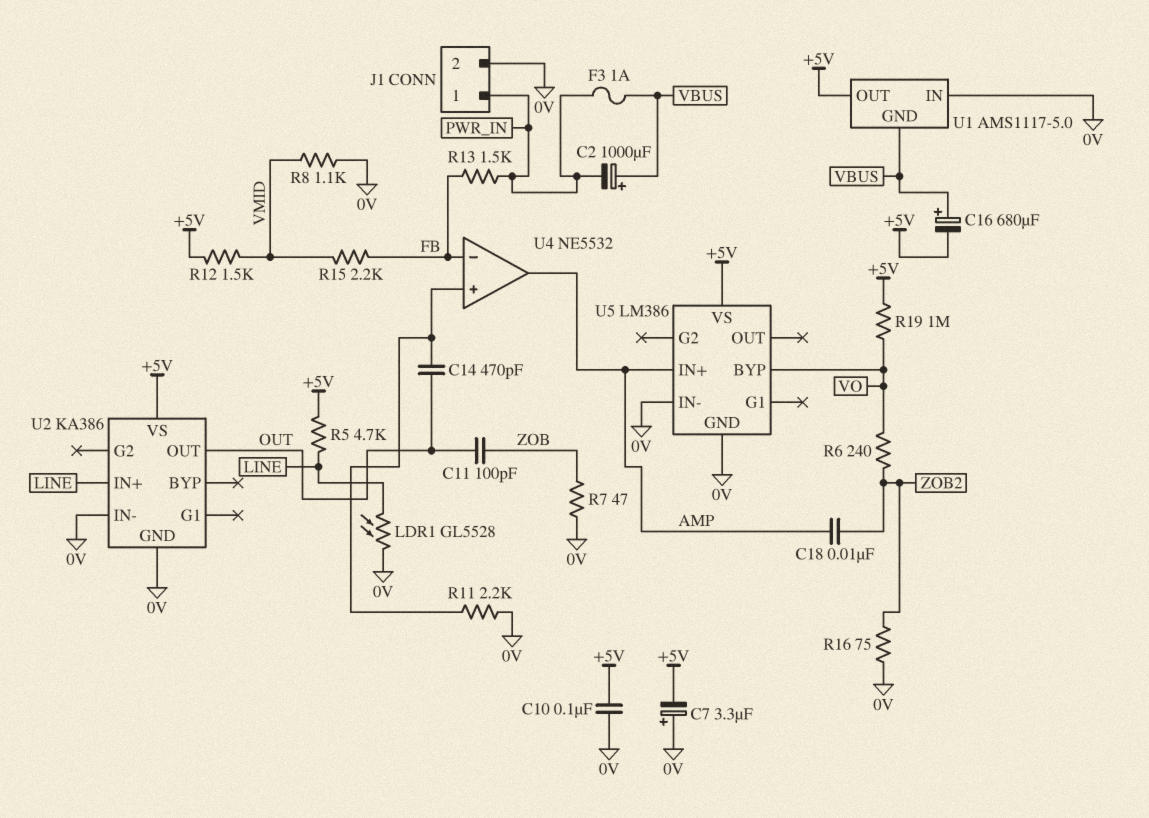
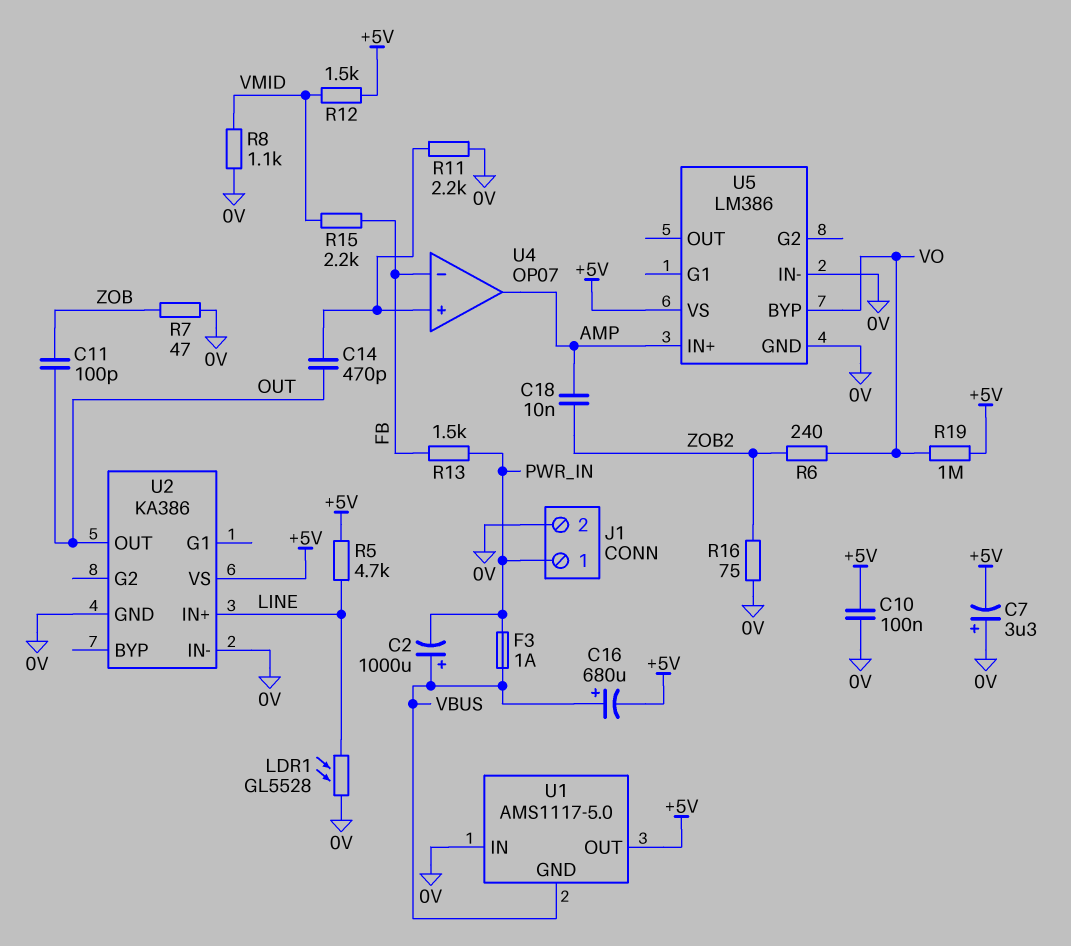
U4: NE5532 -> OP07

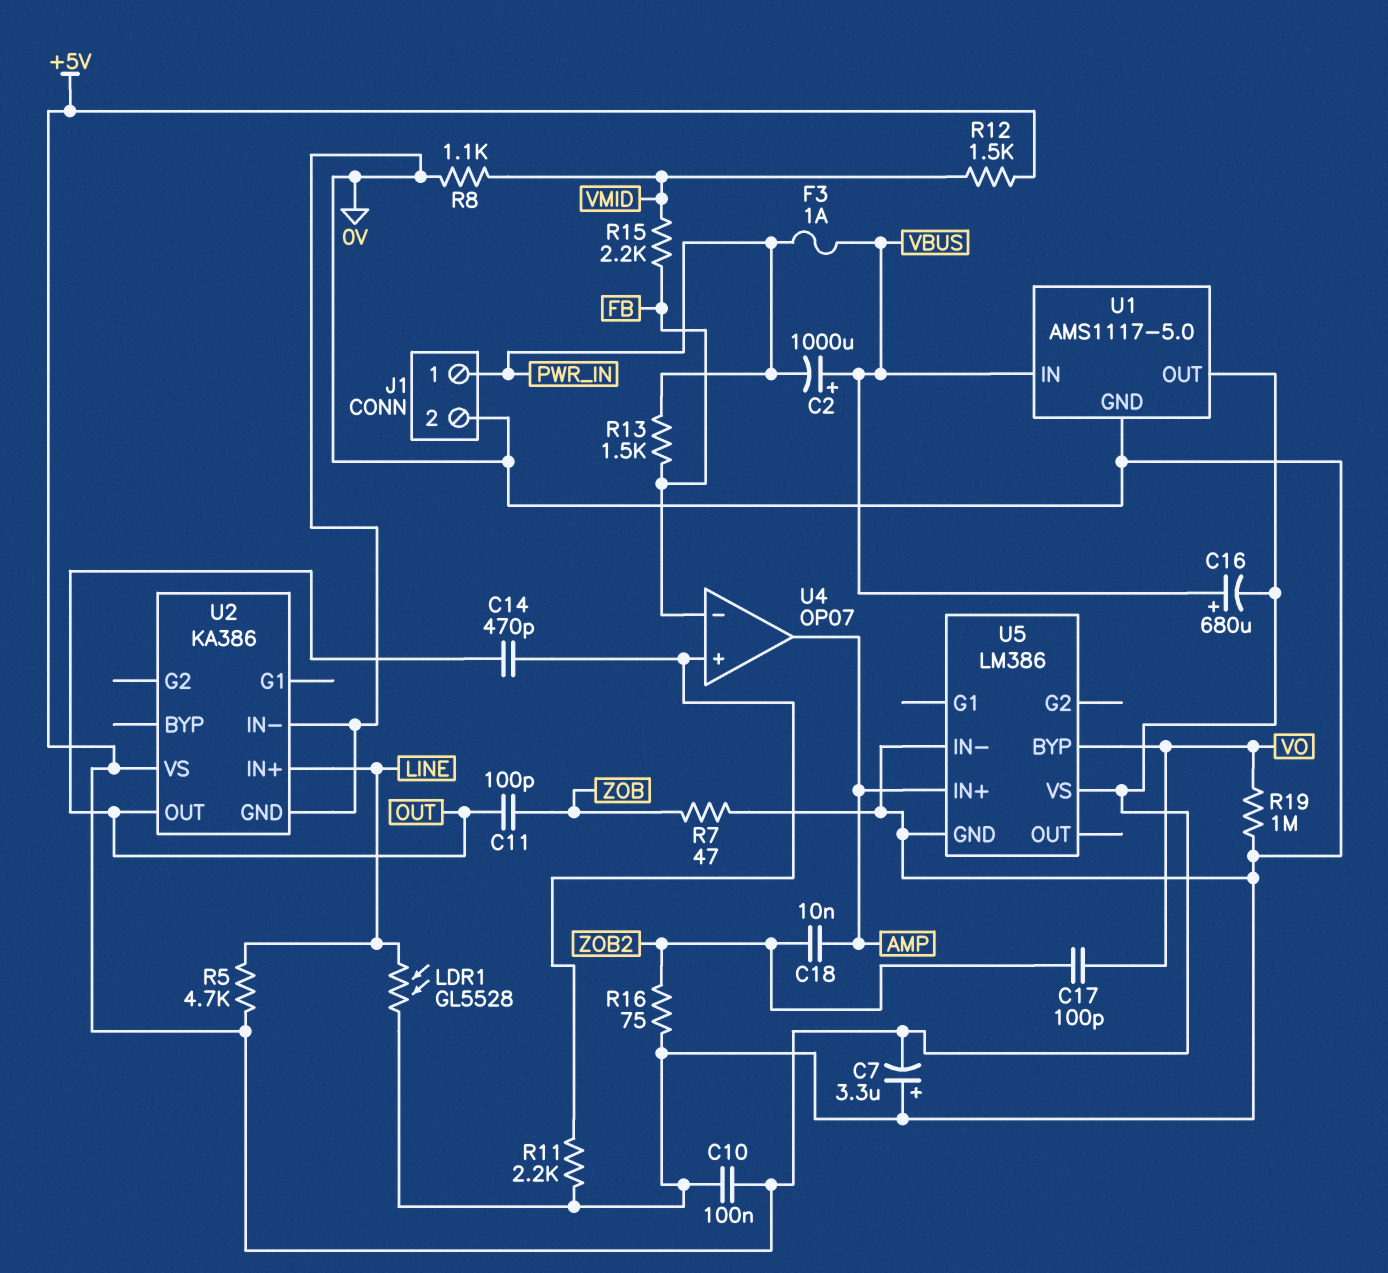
C17: none -> 100pF (VO, ZOB2)
R6: 240 (VO, ZOB2) -> none
R19: 1M (+5V, VO) -> 1M (0V, VO)
U1 pin GND: VBUS -> 0V
U1 pin IN: 0V -> VBUS

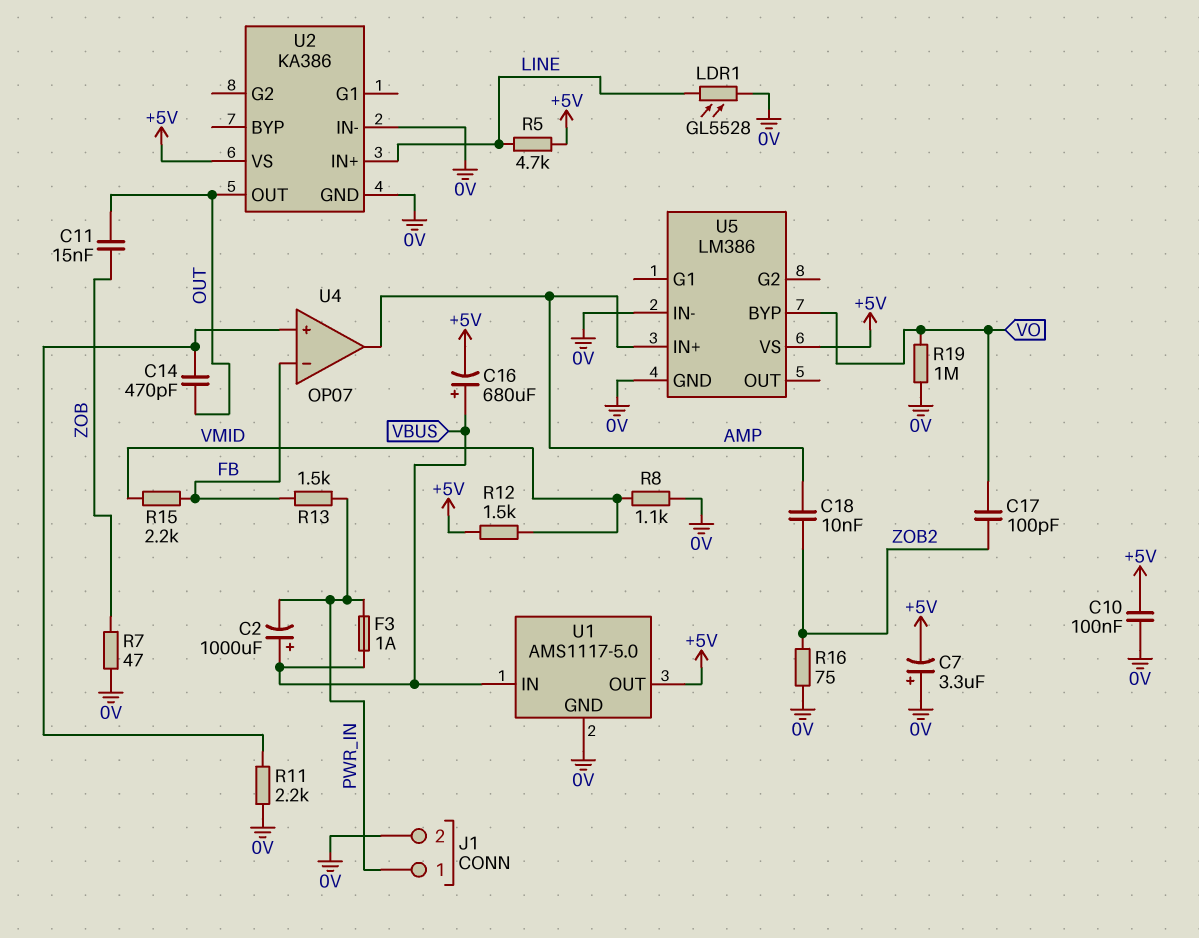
C11: 100pF (OUT, ZOB) -> 15nF (OUT, ZOB)

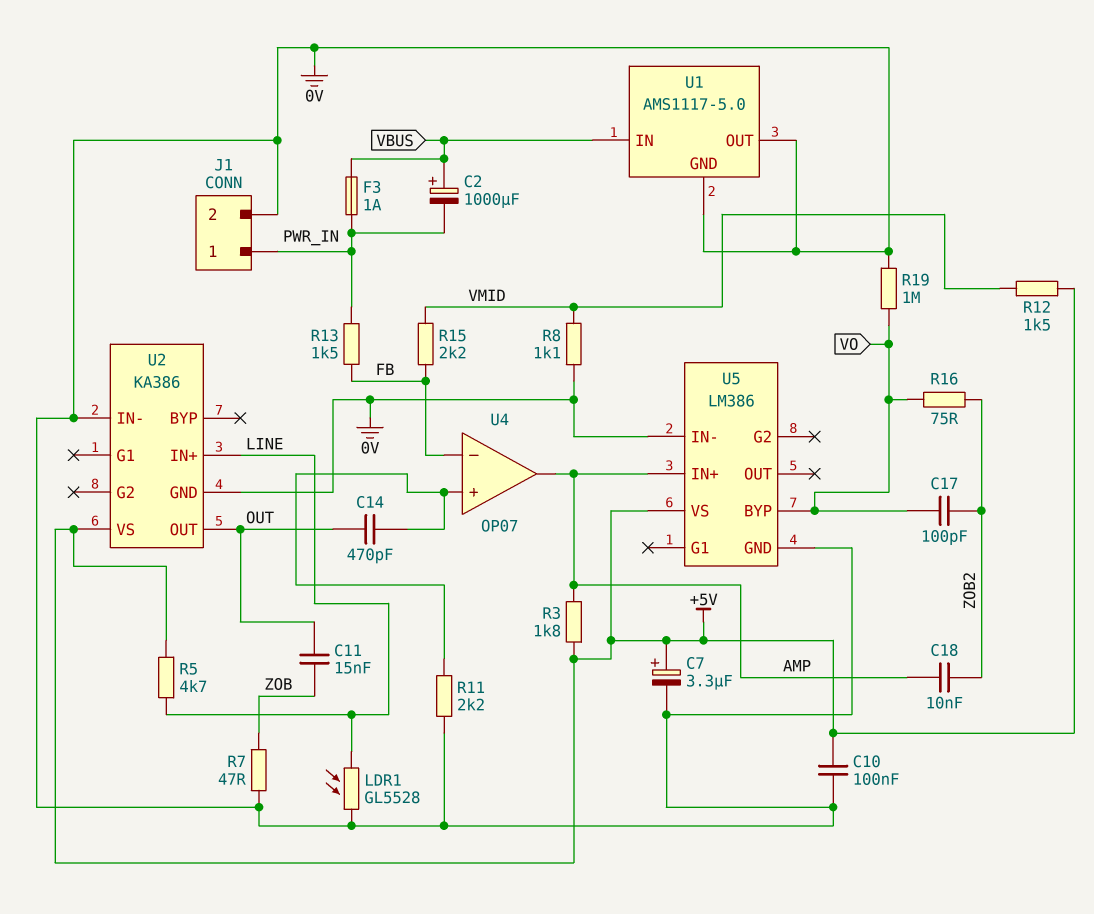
C7: 3.3uF (plus 0V, minus +5V) -> 3.3uF (plus +5V, minus 0V)
C16: 680uF (plus VBUS, minus +5V) -> none
R3: none -> 1.8k (+5V, AMP)
R16: 75 (0V, ZOB2) -> 75 (VO, ZOB2)
U1 pin OUT: +5V -> 0V

